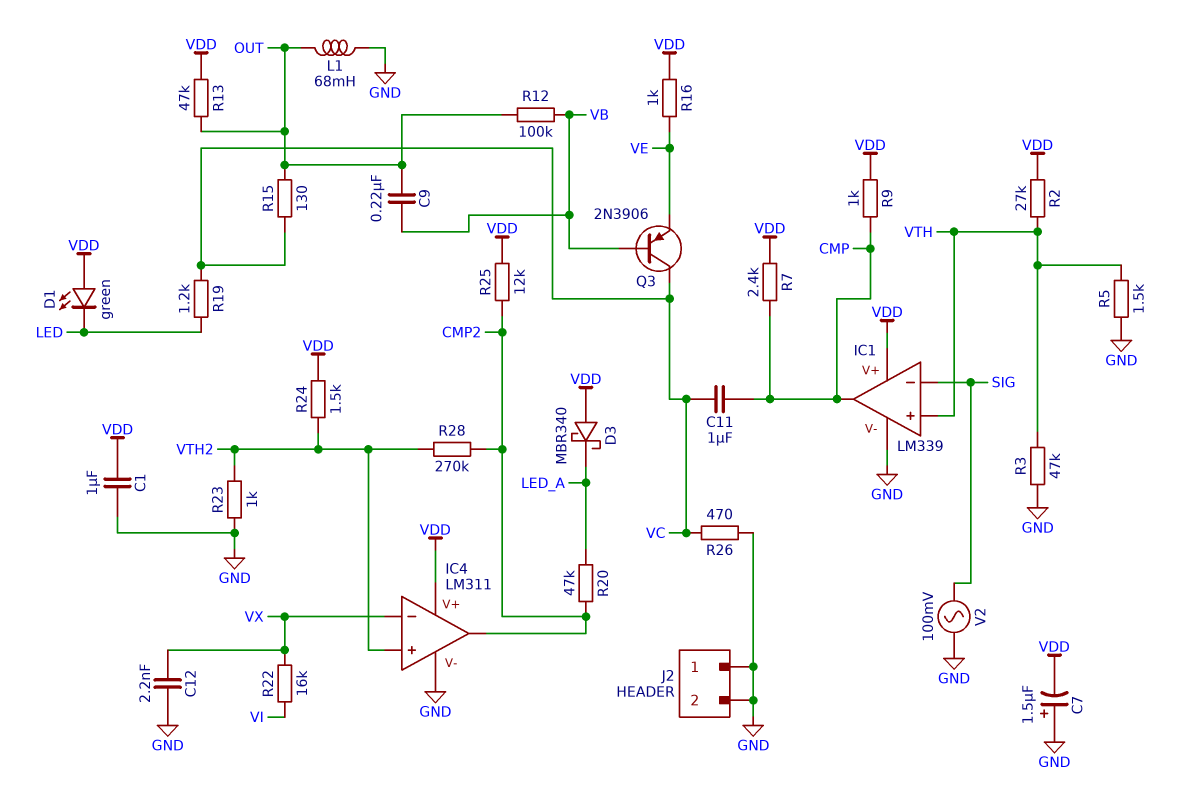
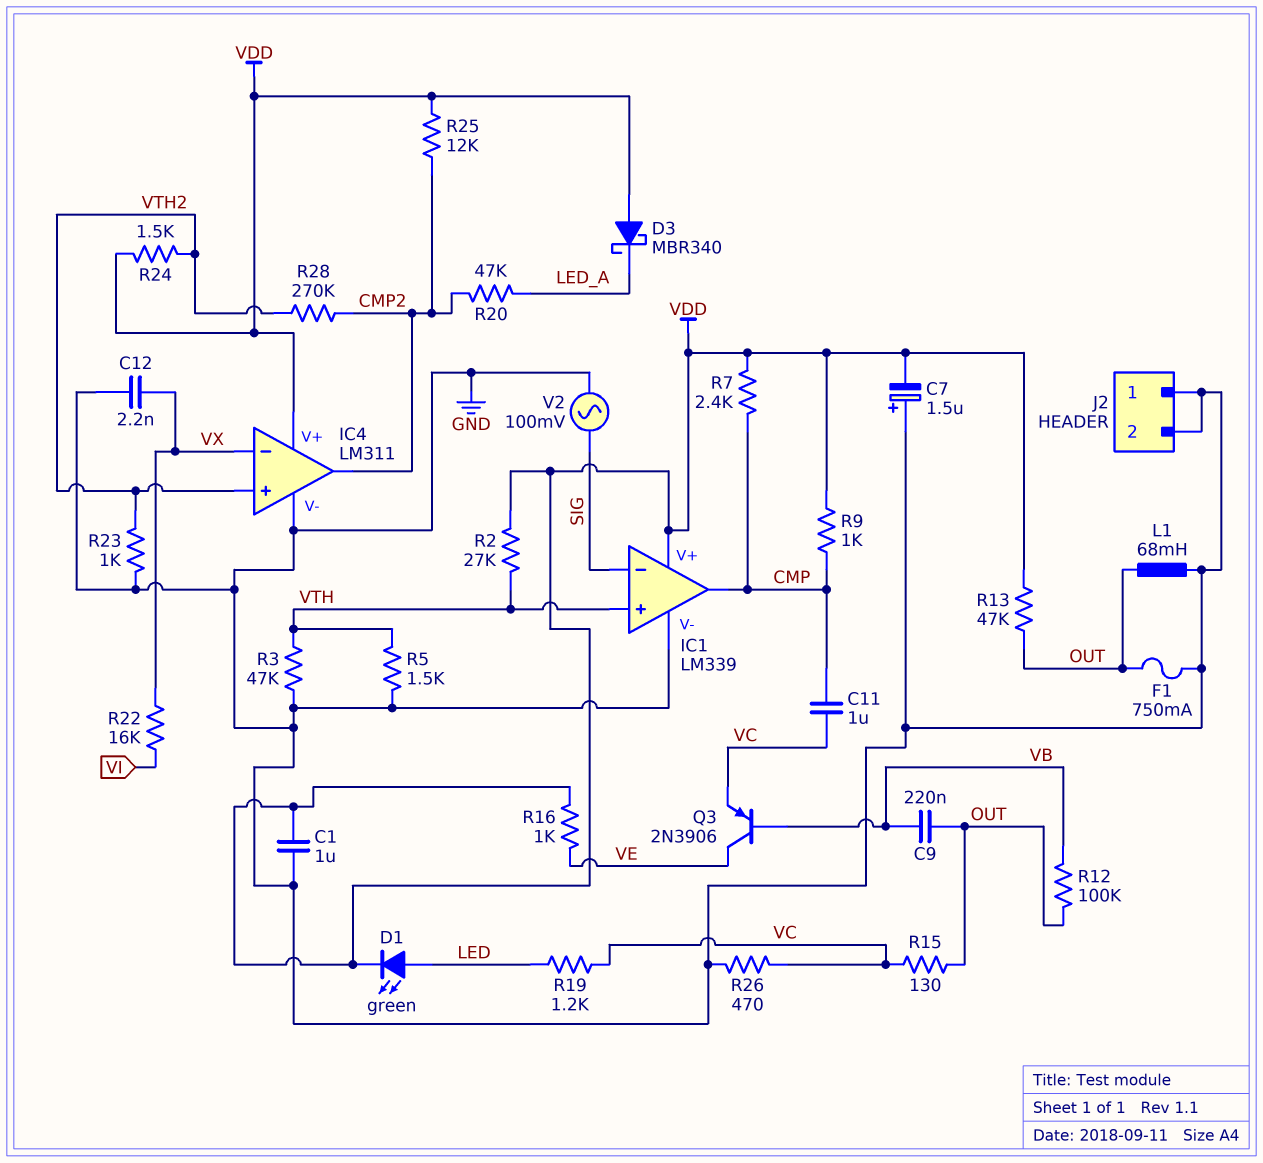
D1: LED green (A VDD, K LED) -> LED green (A LED, K VDD)
F1: none -> 750mA (GND, OUT)
Q3: PNP 2N3906 (B VB, C VC, E VE) -> PNP 2N3906 (B VB, C VE, E VC)

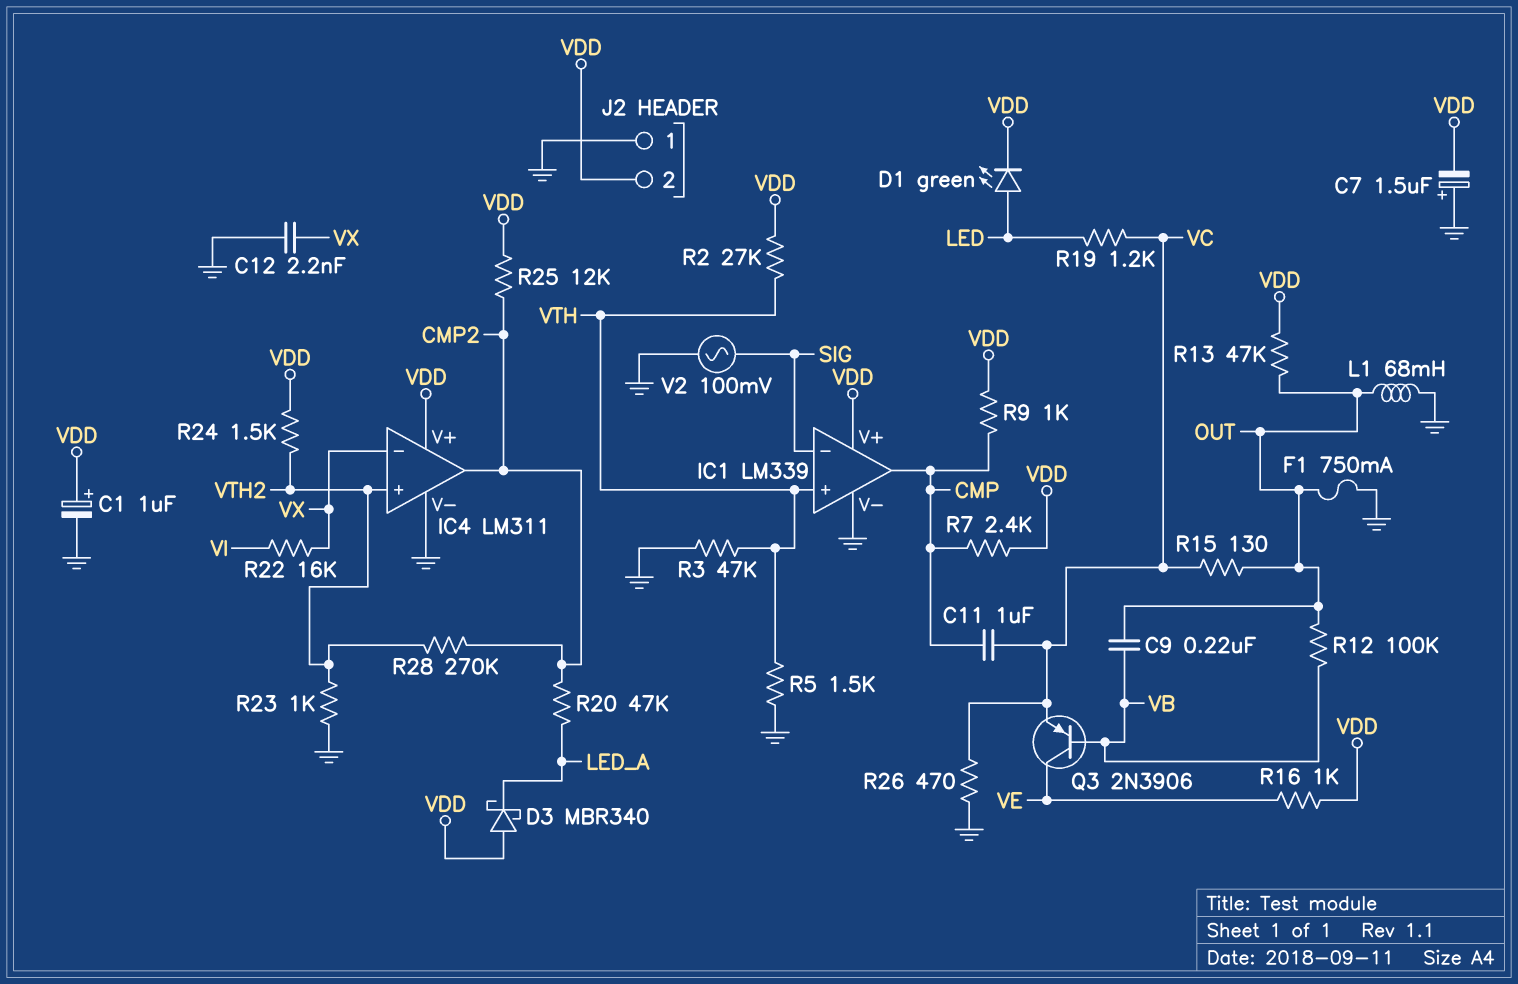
C1: 1uF (GND, VDD) -> 1uF (plus VDD, minus GND)
J2 pin 2: GND -> VDD

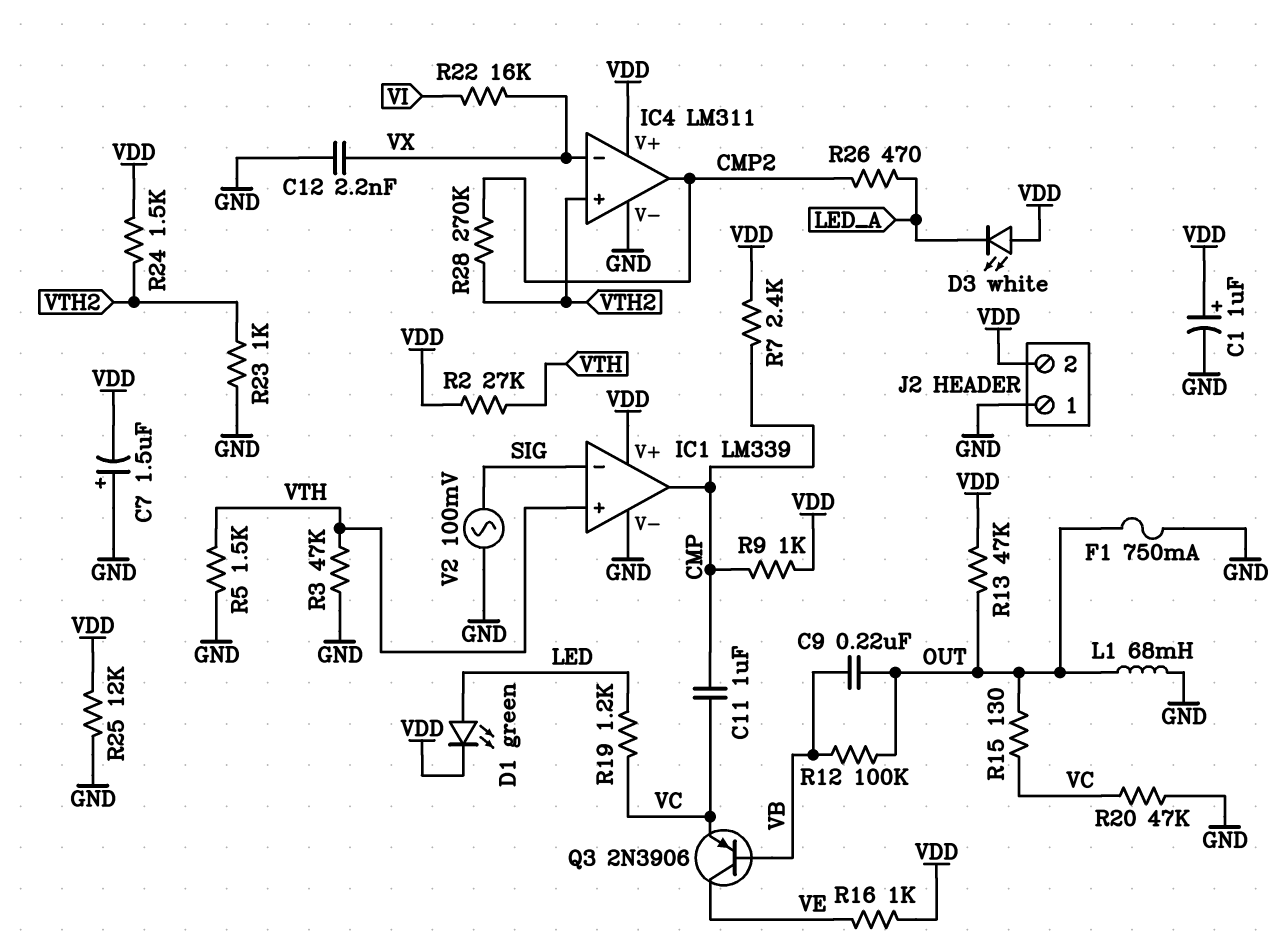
D3: schottky MBR340 (A VDD, K LED_A) -> LED white (A VDD, K LED_A)
R20: 47k (CMP2, LED_A) -> 47k (GND, VC)
R25: 12k (CMP2, VDD) -> 12k (GND, VDD)
R26: 470 (GND, VC) -> 470 (CMP2, LED_A)

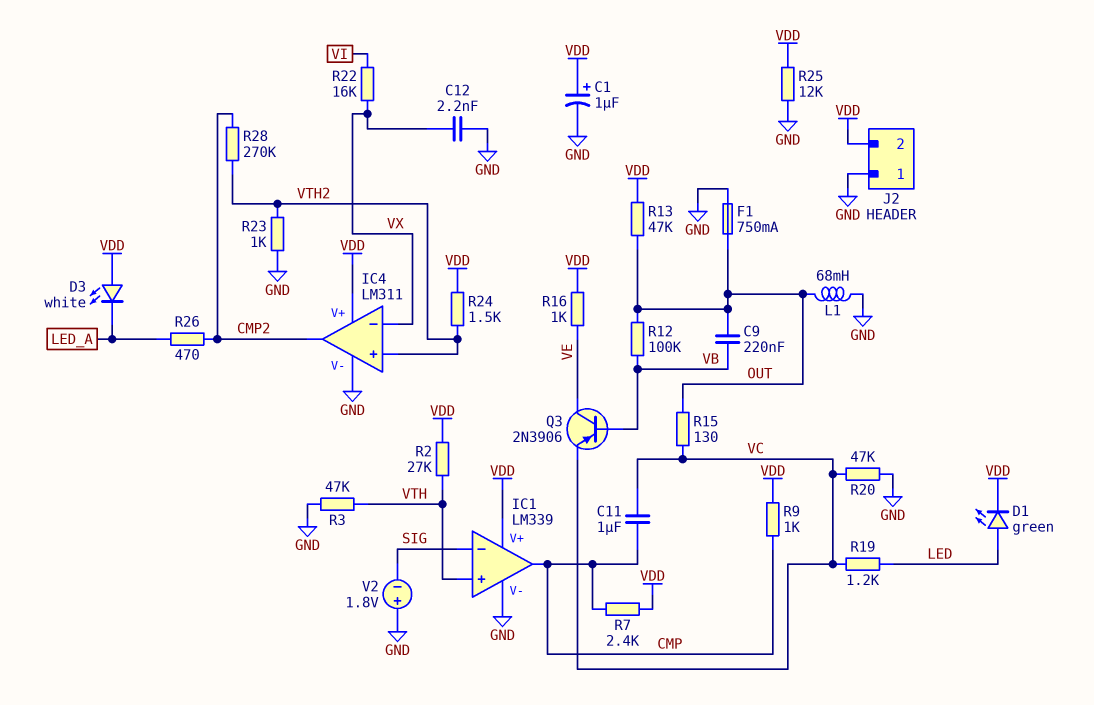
C7: 1.5uF (plus GND, minus VDD) -> none
R5: 1.5k (GND, VTH) -> none
V2: AC 100mV (GND, SIG) -> 1.8V (plus GND, minus SIG)

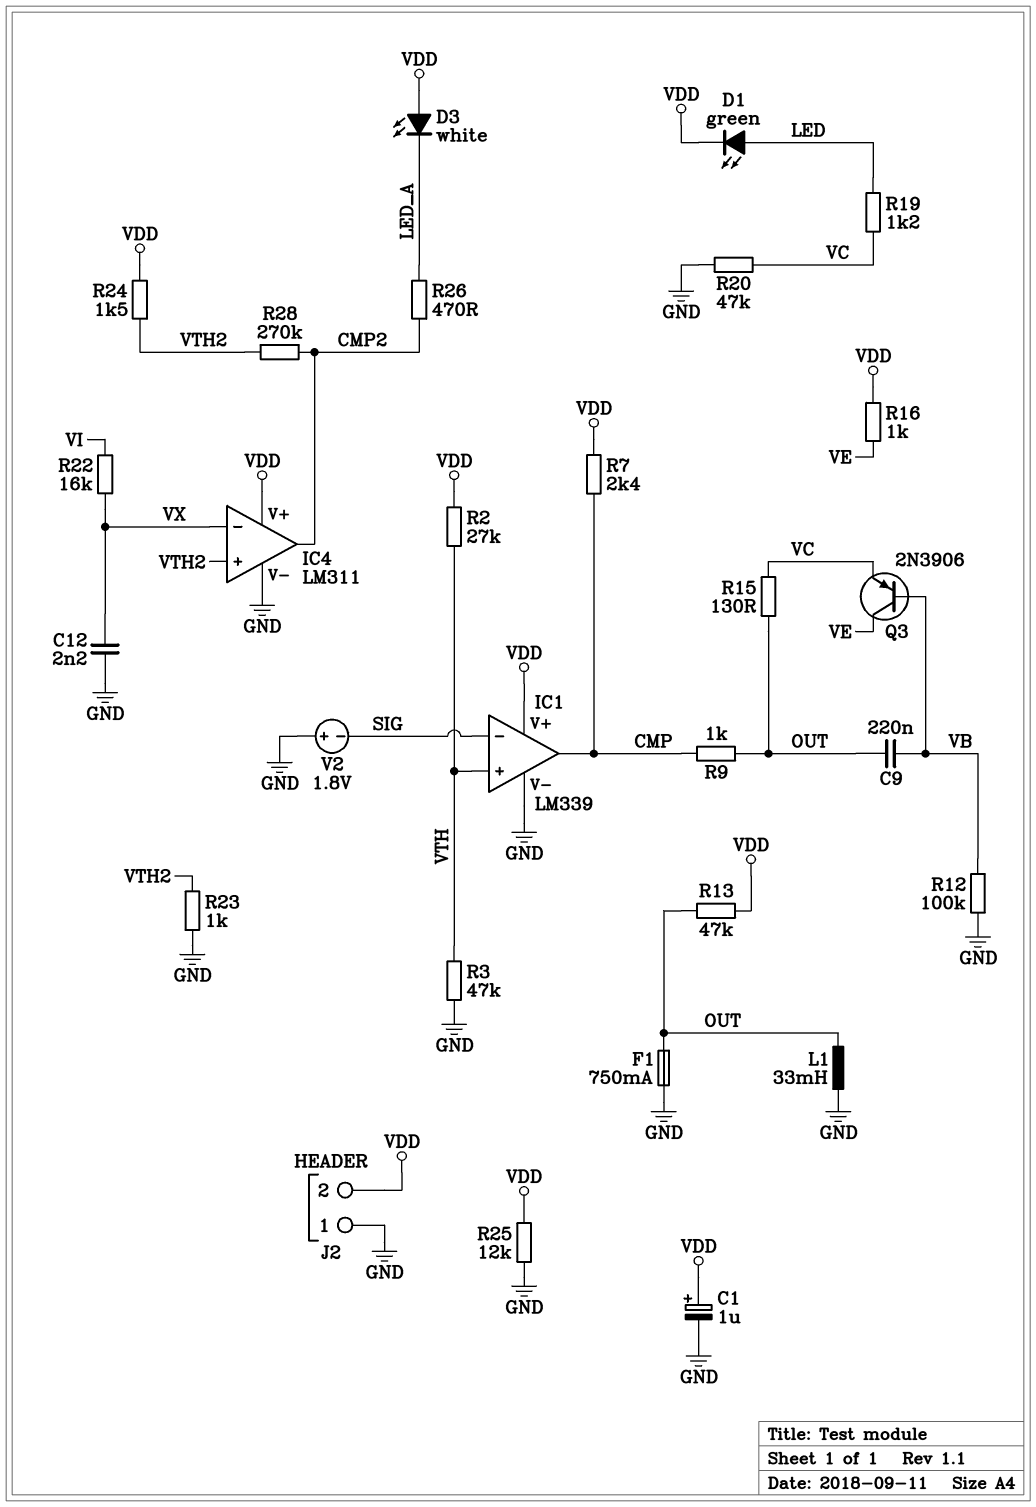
C11: 1uF (CMP, VC) -> none
L1: 68mH (GND, OUT) -> 33mH (GND, OUT)
R9: 1k (CMP, VDD) -> 1k (CMP, OUT)
R12: 100k (OUT, VB) -> 100k (GND, VB)

